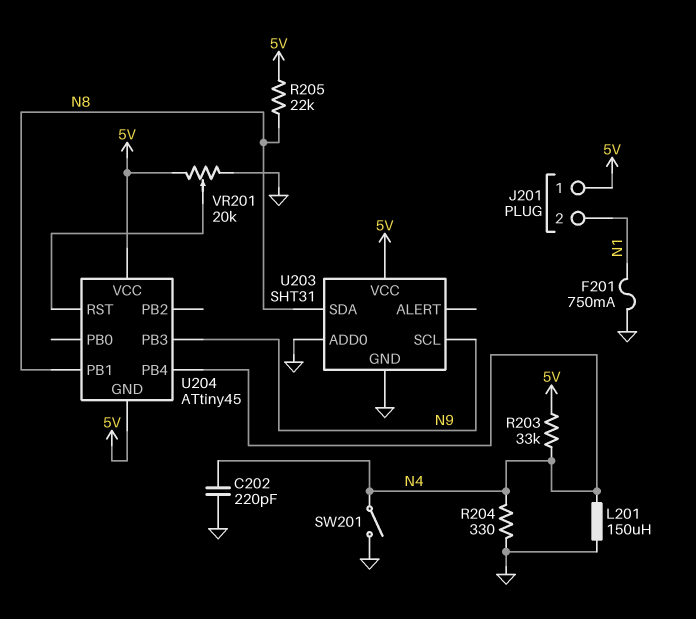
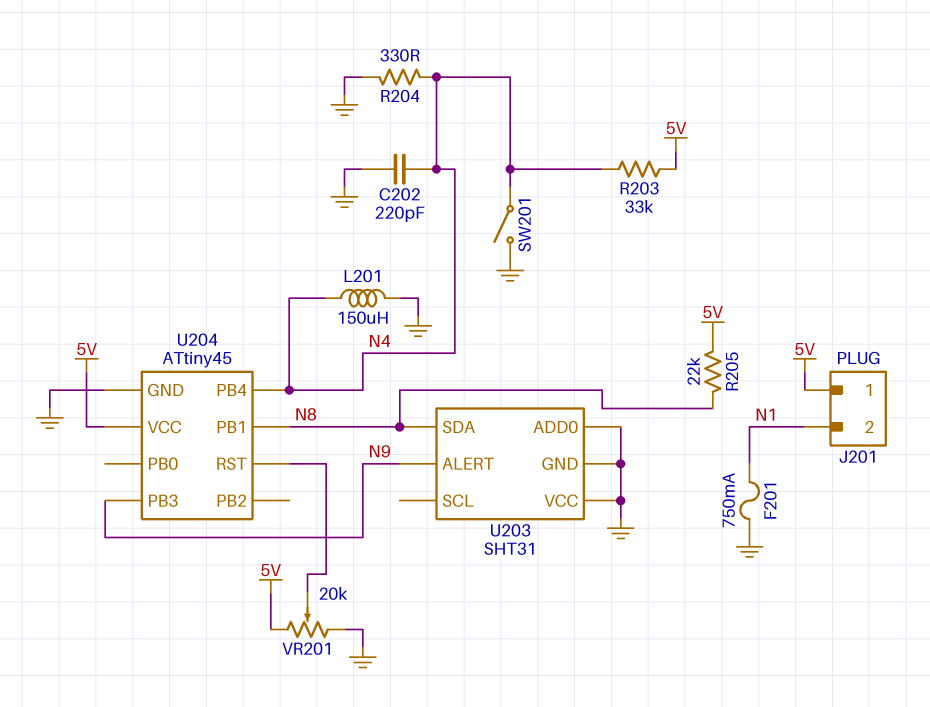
U203 pin ALERT: none -> N9
U203 pin SCL: N9 -> none
U203 pin VCC: 5V -> GND
U204 pin GND: 5V -> GND

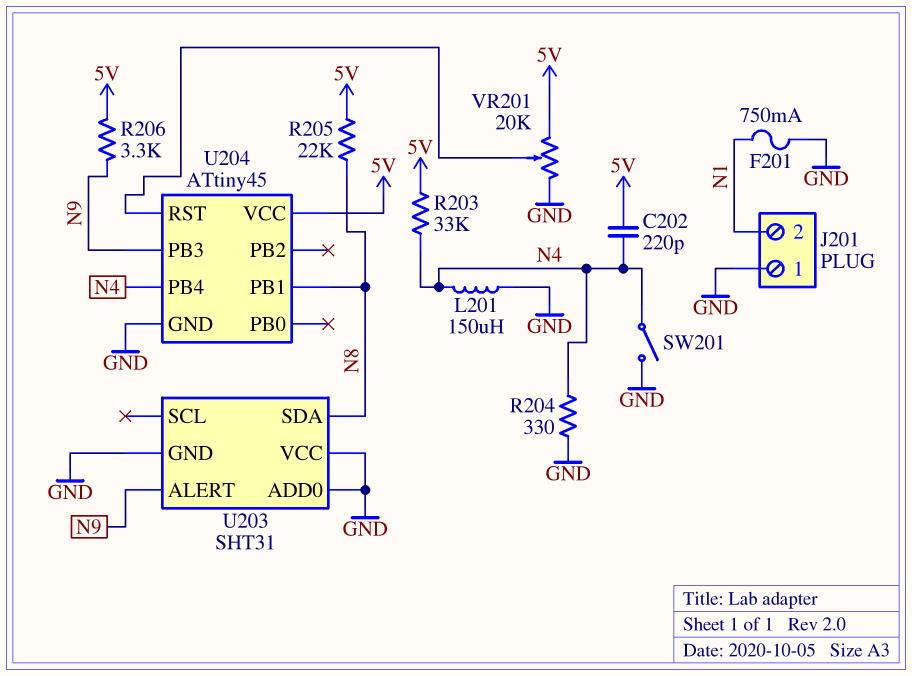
C202: 220pF (GND, N4) -> 220pF (5V, N4)
J201 pin 1: 5V -> GND
R206: none -> 3.3k (5V, N9)

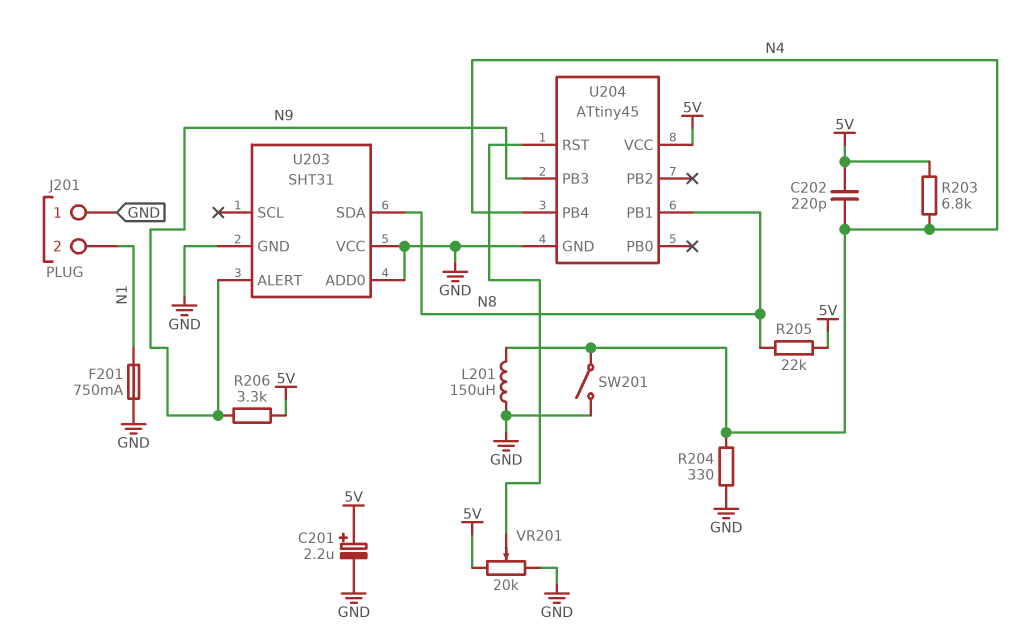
C201: none -> 2.2uF (plus 5V, minus GND)
R203: 33k (5V, N4) -> 6.8k (5V, N4)

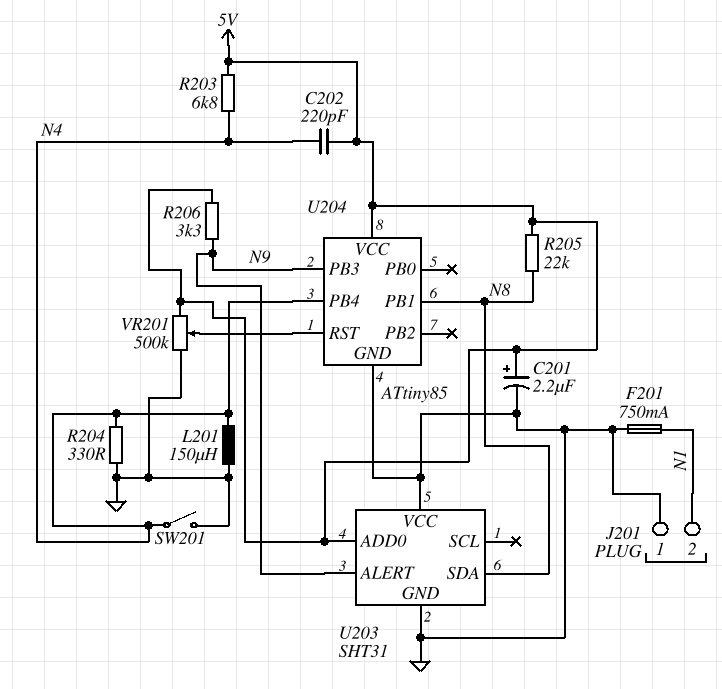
U203 pin ADD0: GND -> 5V
U204: ATtiny45 -> ATtiny85
VR201: 20k (5V, GND, wiper U204/RST) -> 500k (5V, GND, wiper U204/RST)

